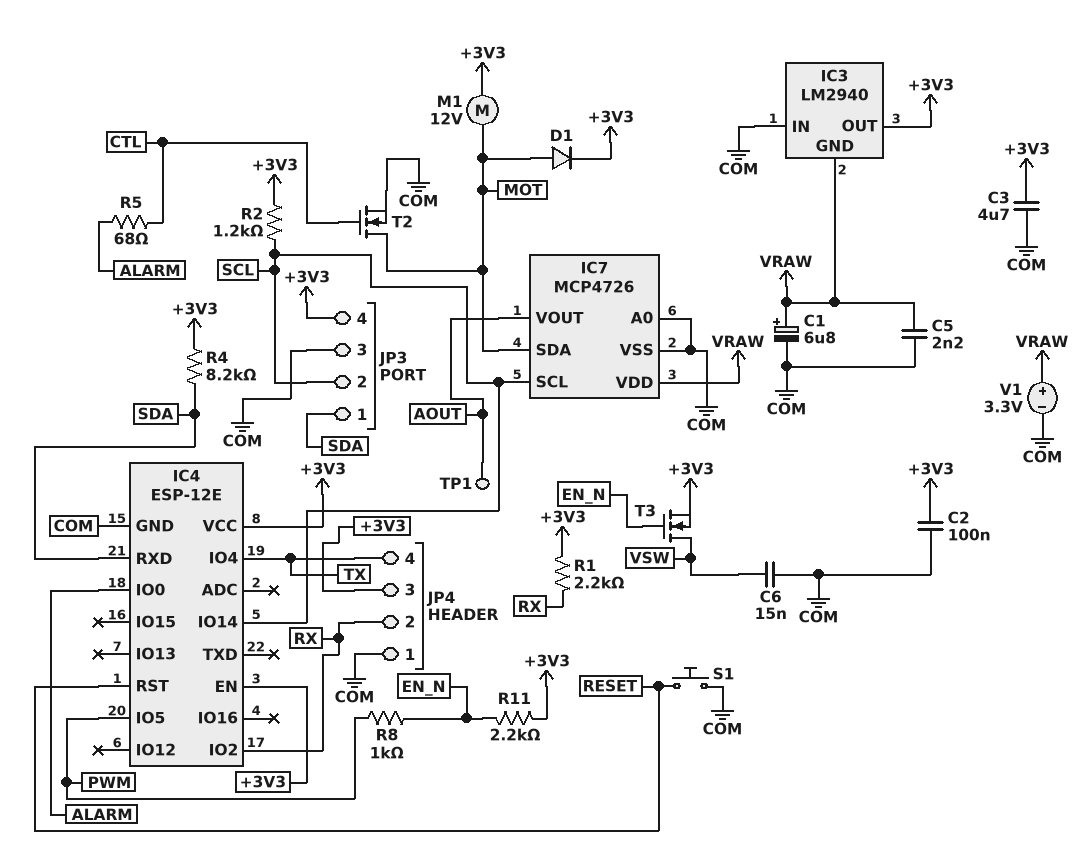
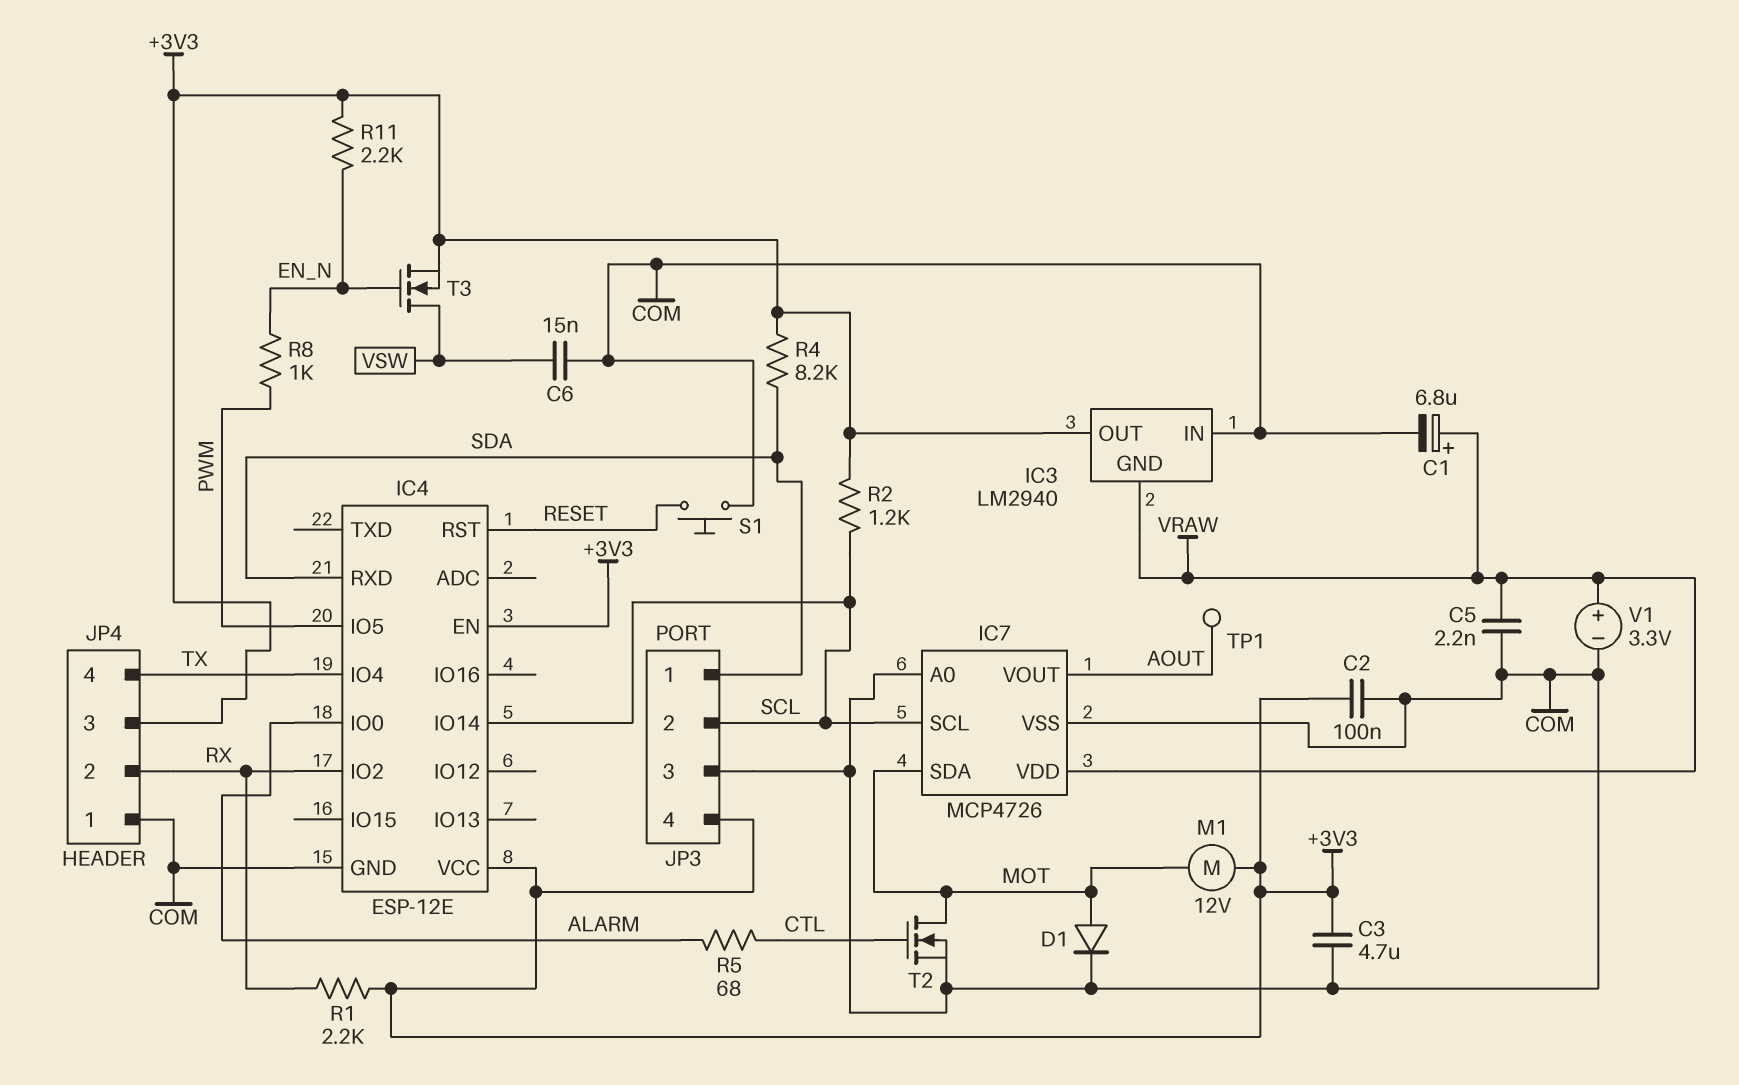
D1: diode (A MOT, K +3V3) -> diode (A MOT, K COM)

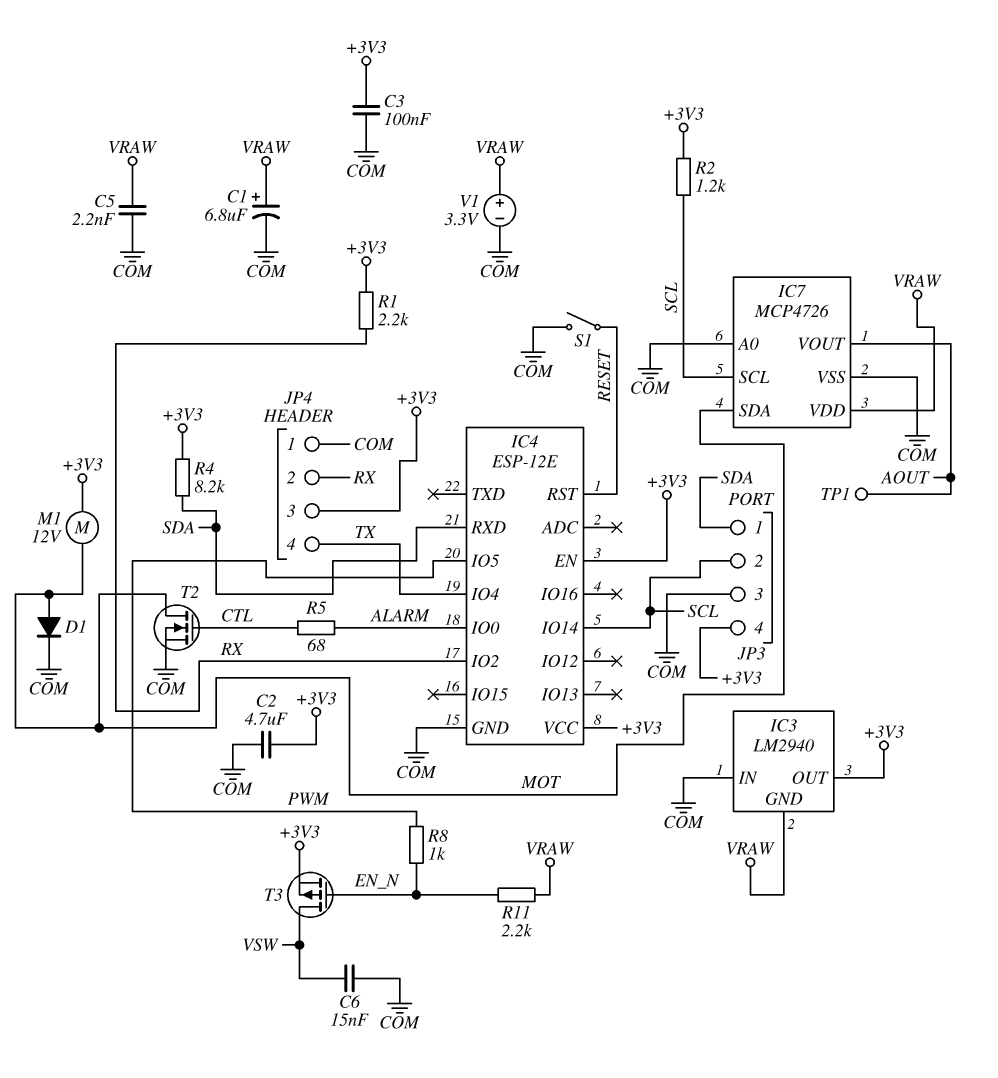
C2: 100nF (+3V3, COM) -> 4.7uF (+3V3, COM)
C3: 4.7uF (+3V3, COM) -> 100nF (+3V3, COM)
R11: 2.2k (+3V3, EN_N) -> 2.2k (EN_N, VRAW)
S1: button (COM, RESET) -> switch (COM, RESET)
T3: NMOS (G EN_N, D VSW, S +3V3) -> PMOS (G EN_N, D VSW, S +3V3)

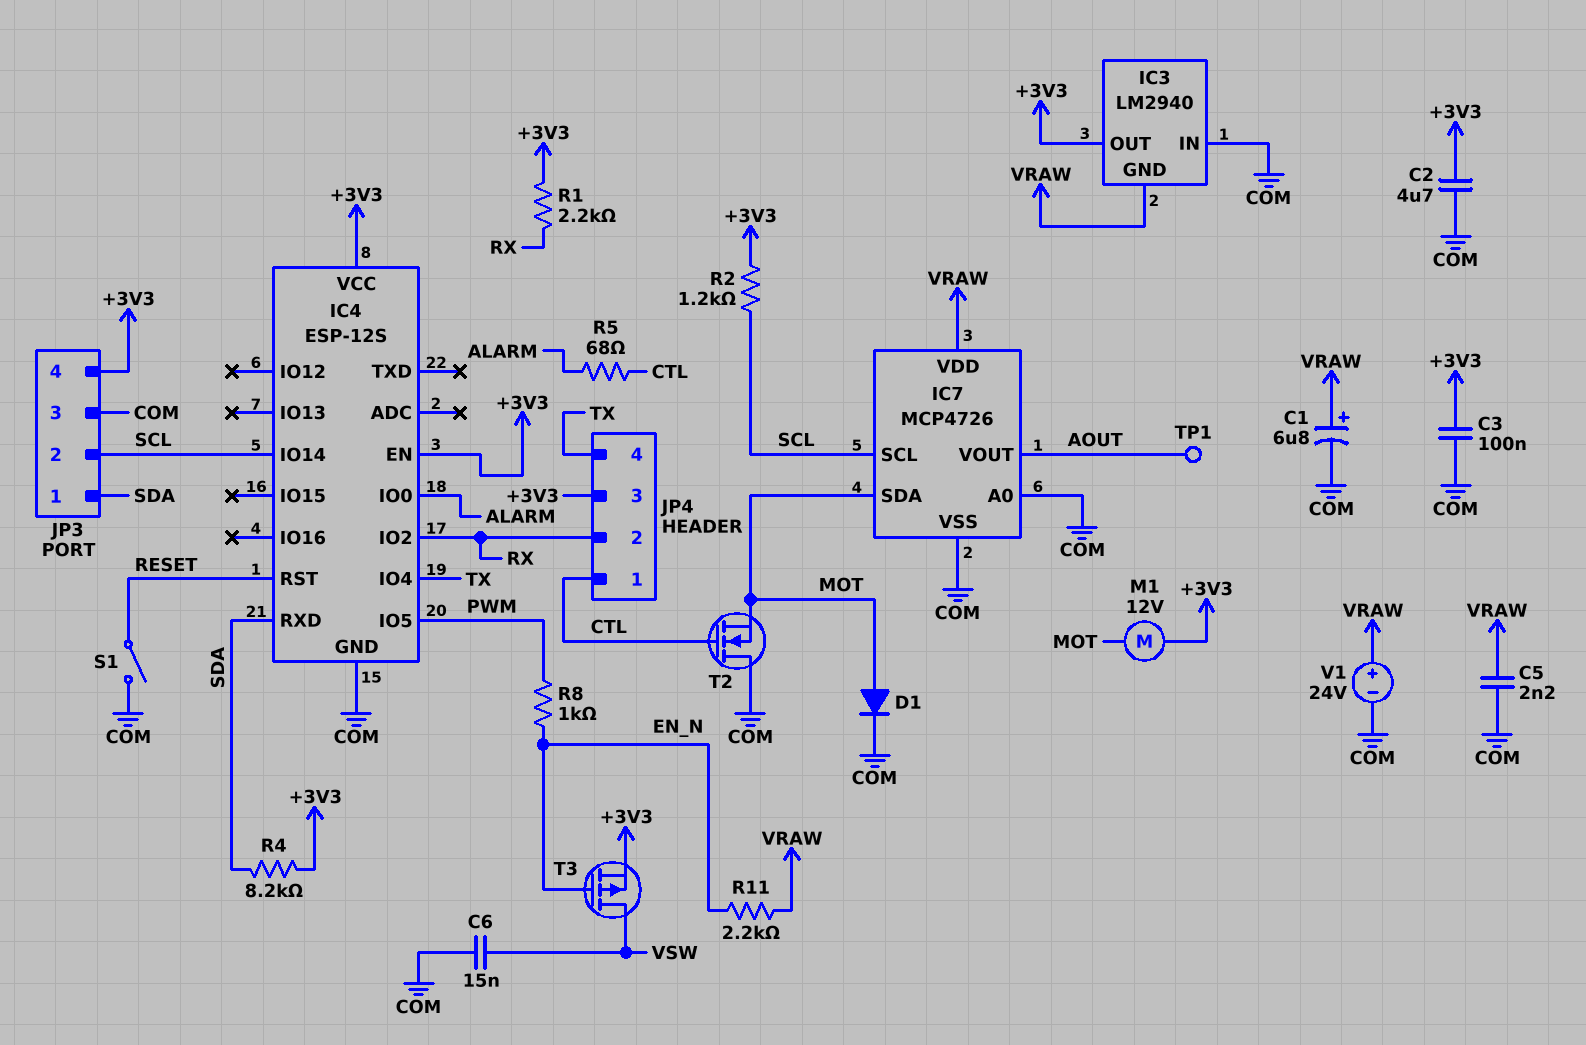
IC4: ESP-12E -> ESP-12S
JP4 pin 1: COM -> CTL
T2: NMOS (G CTL, D MOT, S COM) -> NMOS (G CTL, D COM, S MOT)
V1: 3.3V (plus VRAW, minus COM) -> 24V (plus VRAW, minus COM)

